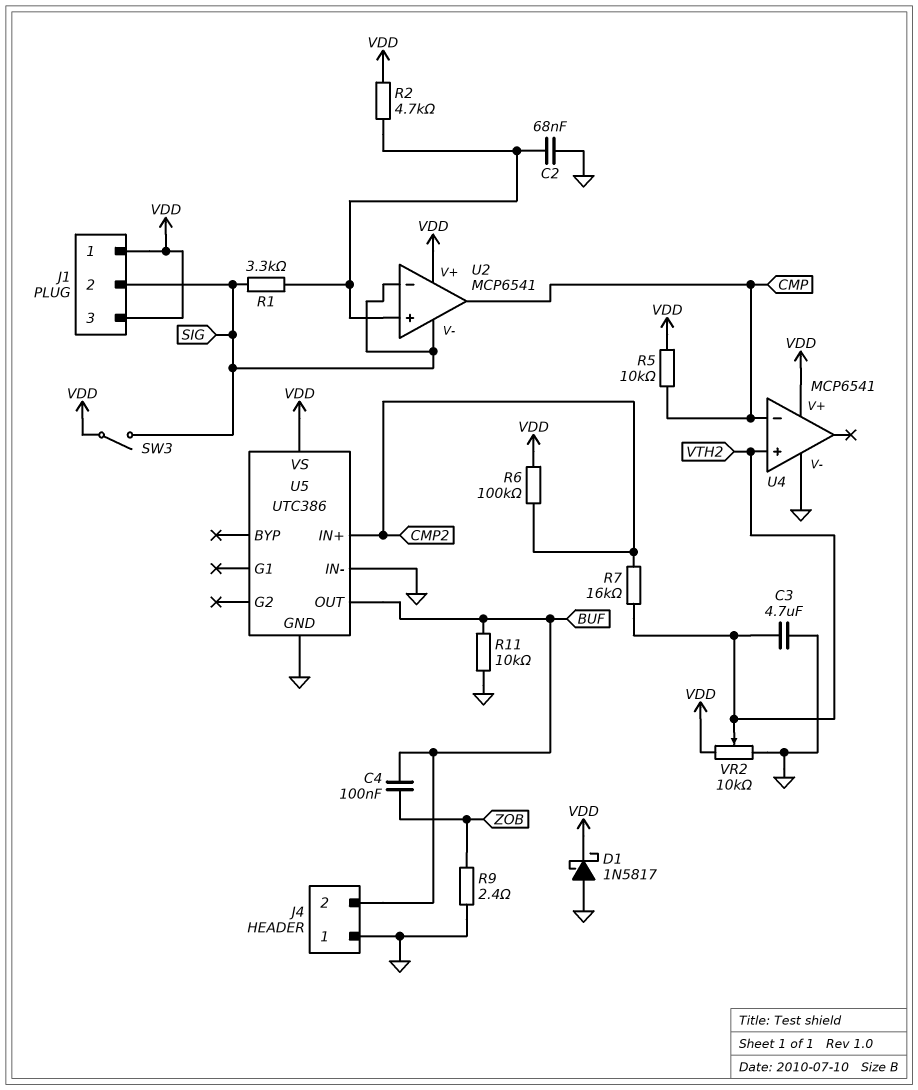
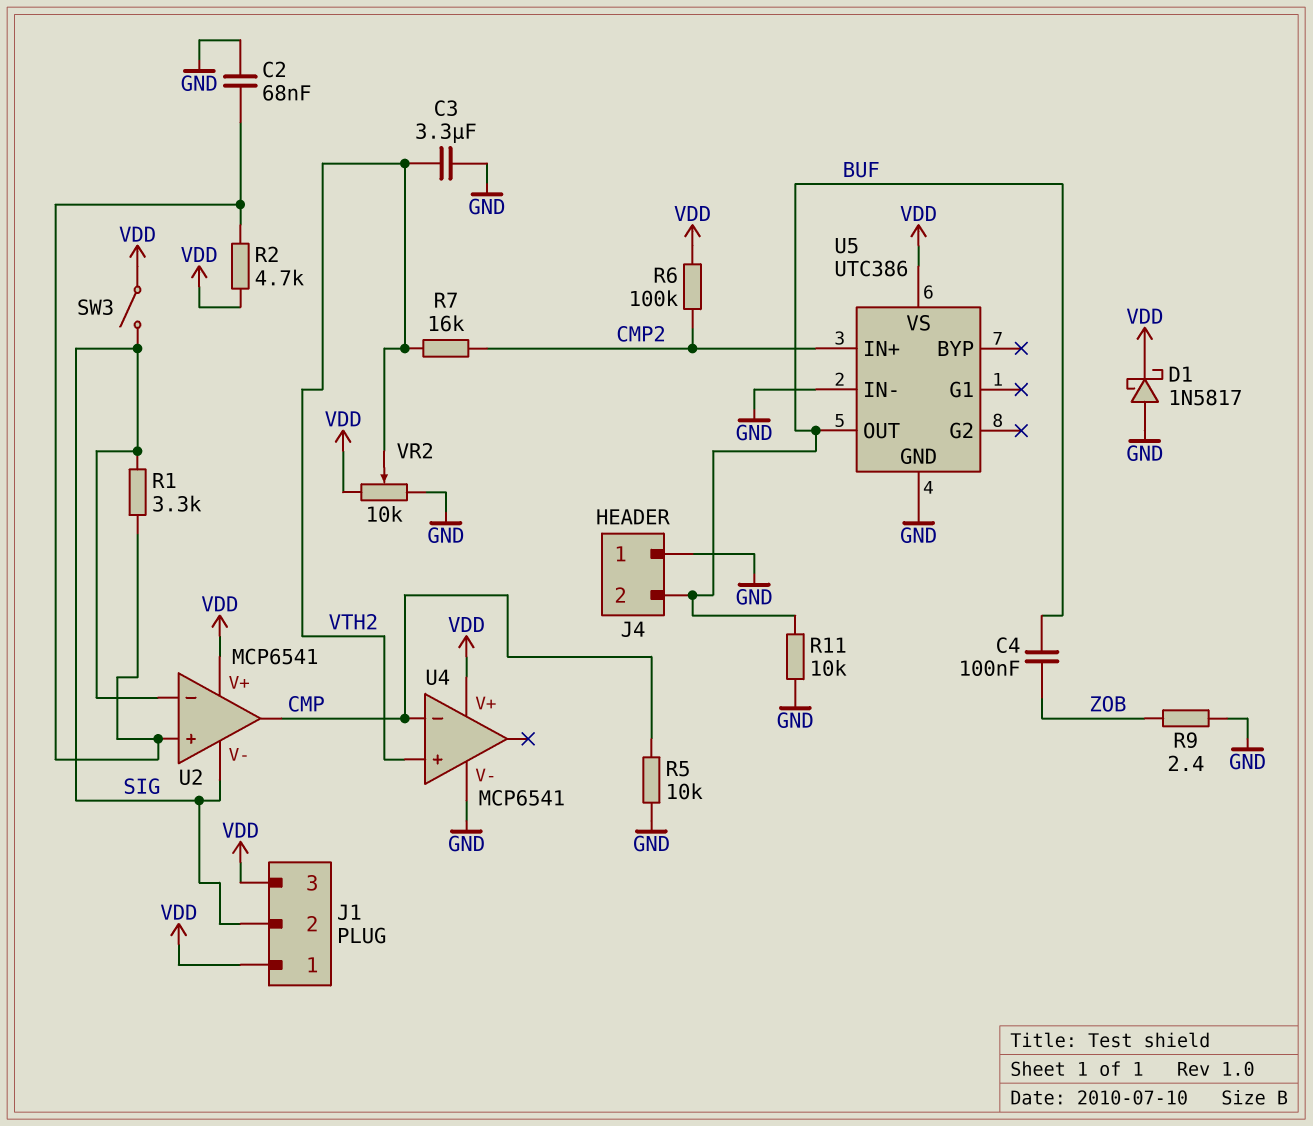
C3: 4.7uF (GND, VTH2) -> 3.3uF (GND, VTH2)
R5: 10k (CMP, VDD) -> 10k (CMP, GND)

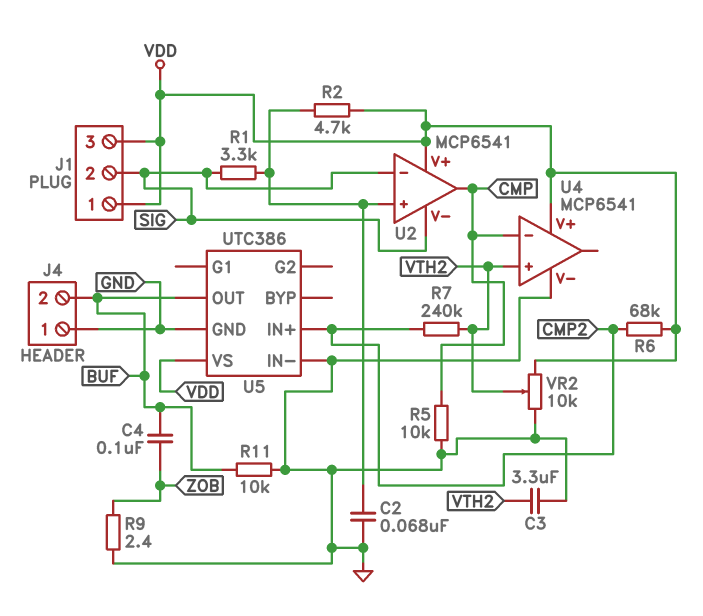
D1: schottky 1N5817 (A GND, K VDD) -> none
R6: 100k (CMP2, VDD) -> 68k (CMP2, VDD)
R7: 16k (CMP2, VTH2) -> 240k (CMP2, VTH2)
SW3: switch (SIG, VDD) -> none

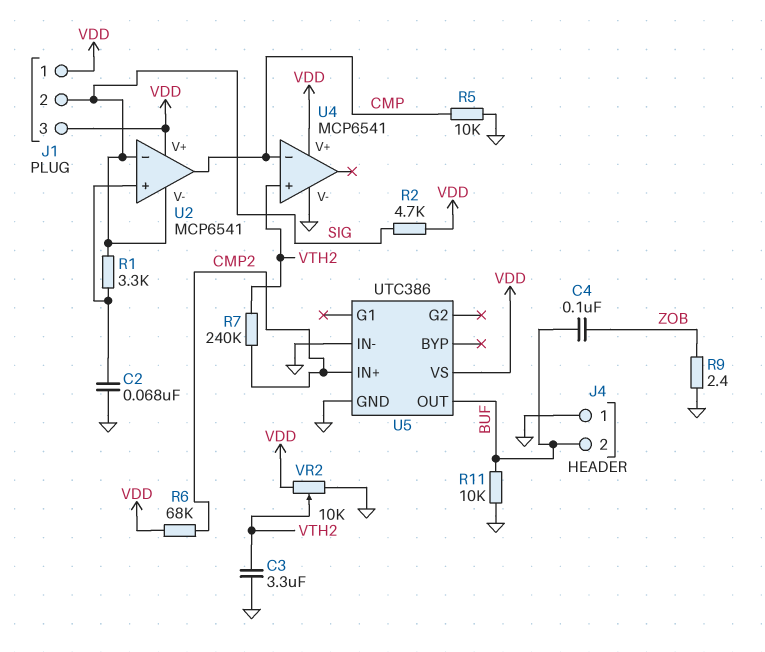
R2: 4.7k (U2/in+, VDD) -> 4.7k (SIG, VDD)

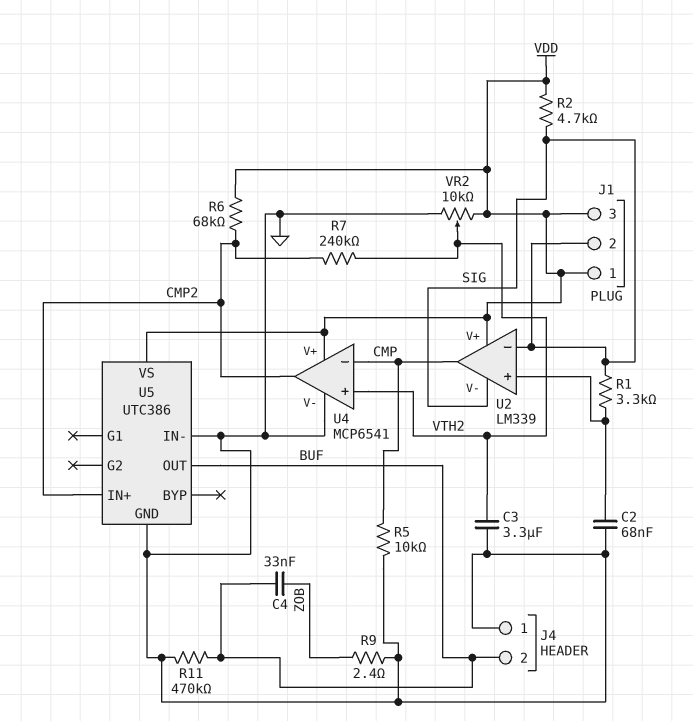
C4: 100nF (BUF, ZOB) -> 33nF (BUF, ZOB)
R11: 10k (BUF, GND) -> 470k (BUF, GND)
U2: MCP6541 -> LM339
U4 pin out: none -> CMP2

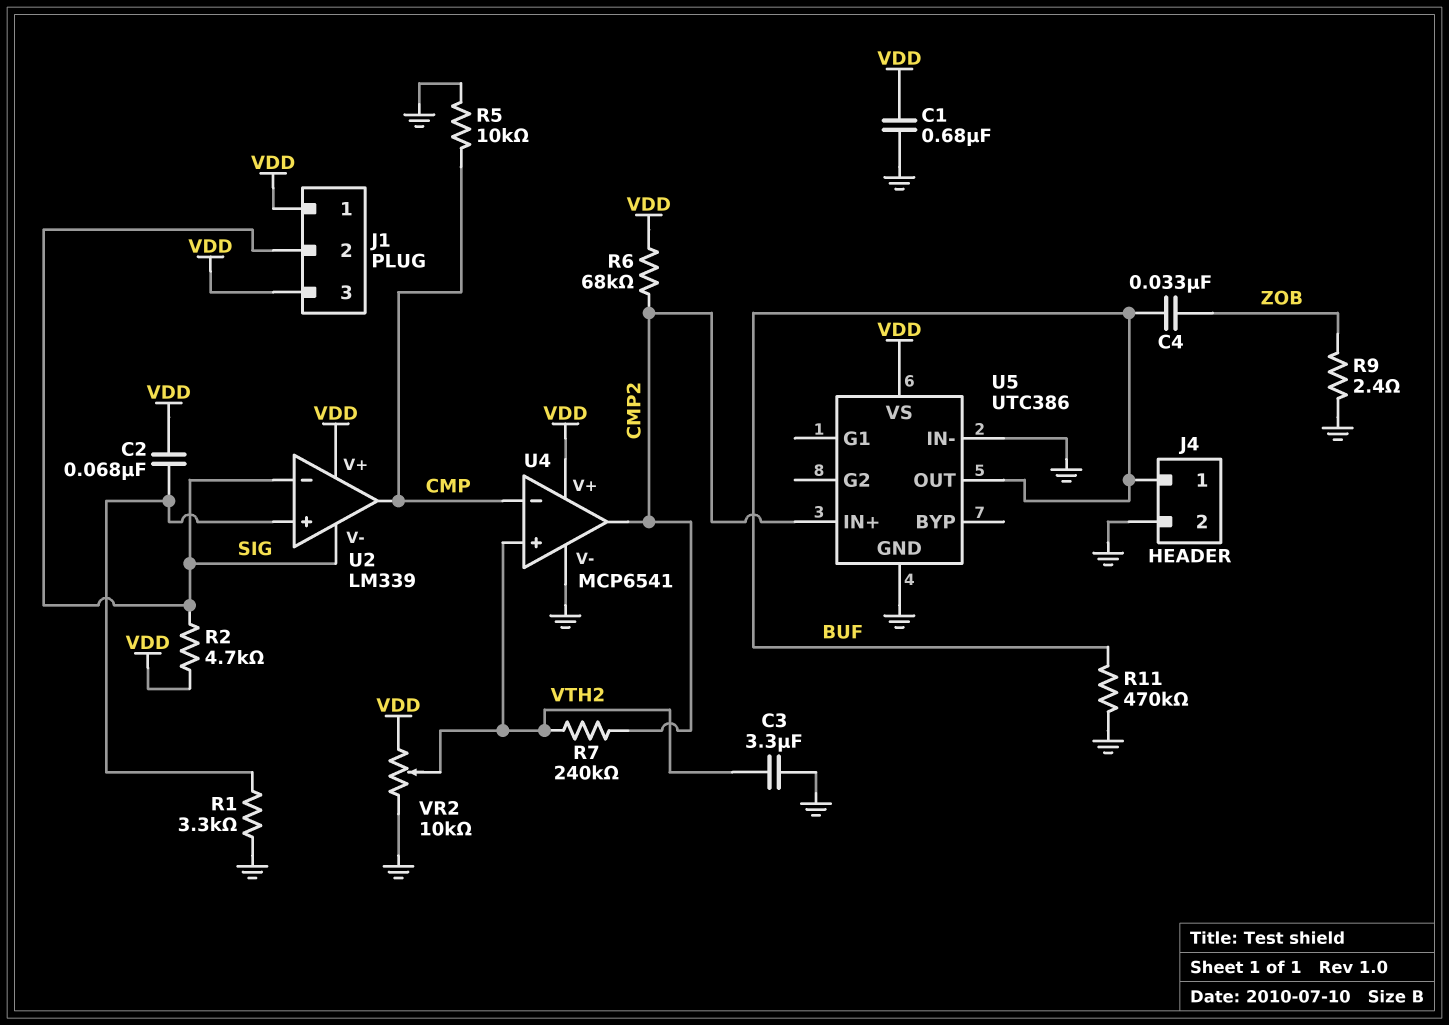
C1: none -> 680nF (GND, VDD)
C2: 68nF (GND, U2/in+) -> 68nF (U2/in+, VDD)
J4 pin 1: GND -> BUF
J4 pin 2: BUF -> GND
R1: 3.3k (SIG, U2/in+) -> 3.3k (GND, U2/in+)

